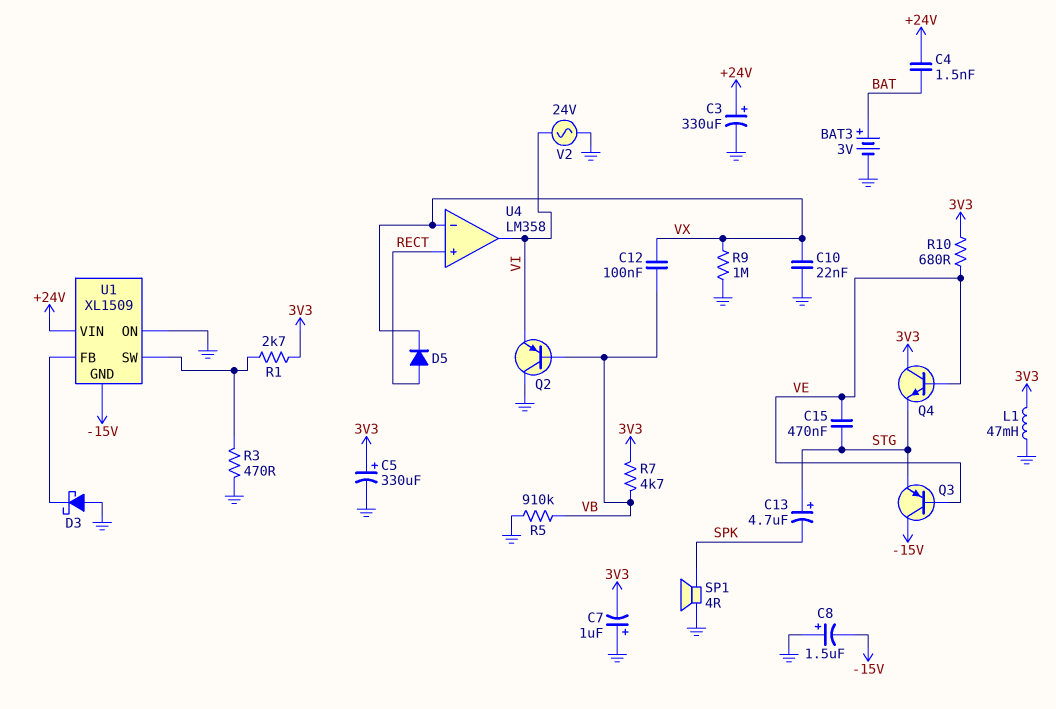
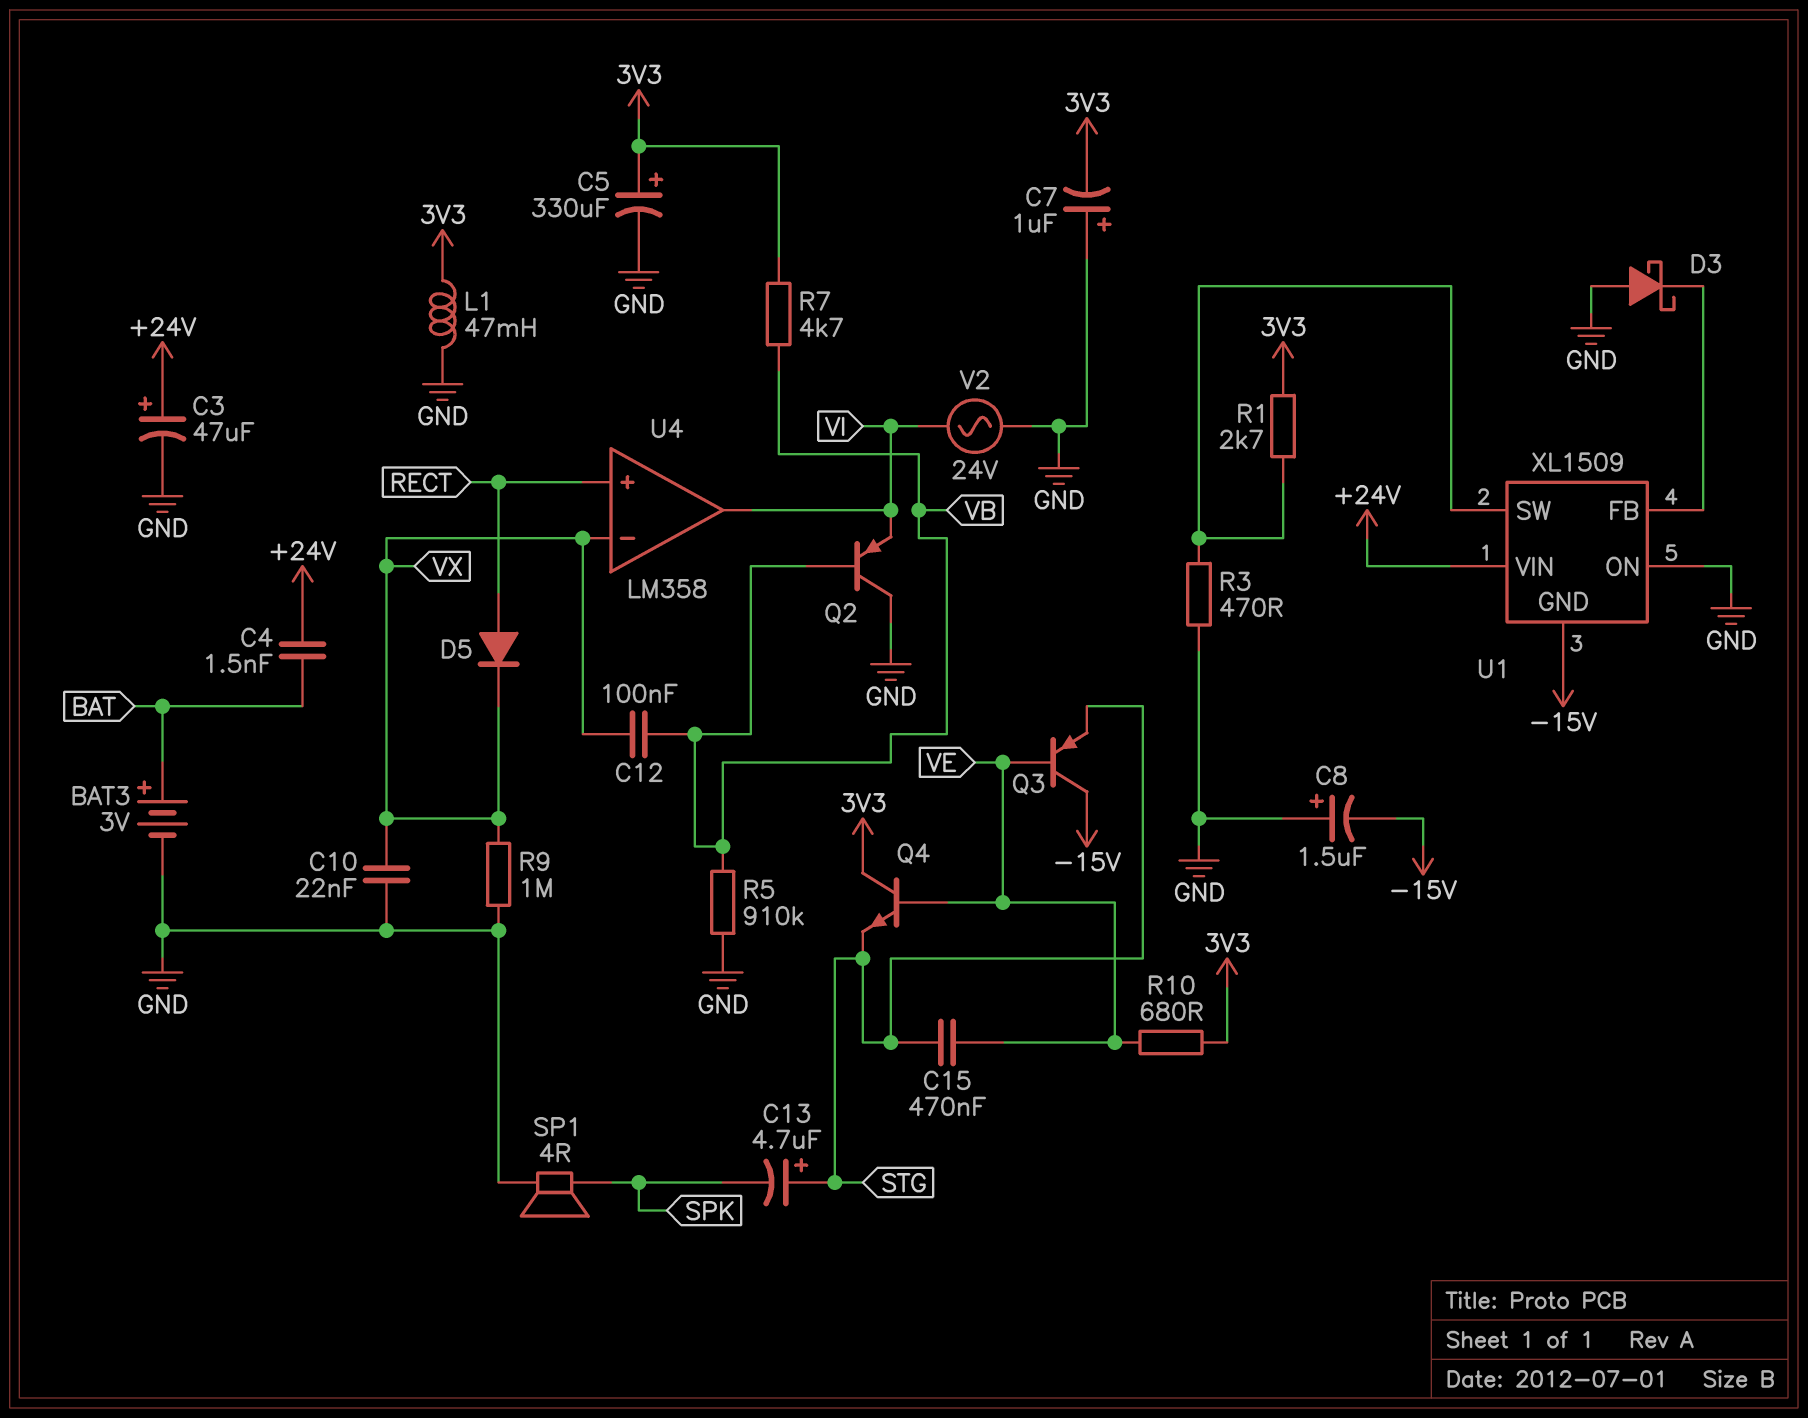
C3: 330uF (plus +24V, minus GND) -> 47uF (plus +24V, minus GND)

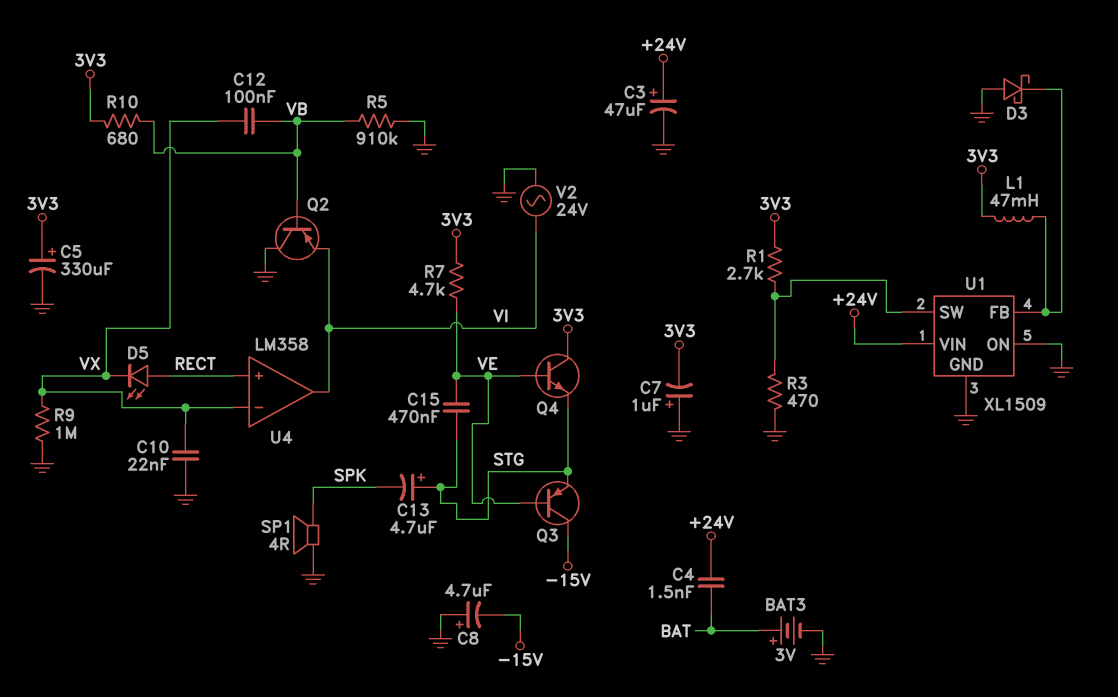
C8: 1.5uF (plus GND, minus -15V) -> 4.7uF (plus GND, minus -15V)
D5: diode (A RECT, K VX) -> LED (A RECT, K VX)
L1: 47mH (3V3, GND) -> 47mH (3V3, U1/FB)
R7: 4.7k (3V3, VB) -> 4.7k (3V3, VE)
R10: 680 (3V3, VE) -> 680 (3V3, VB)
U1 pin GND: -15V -> GND

